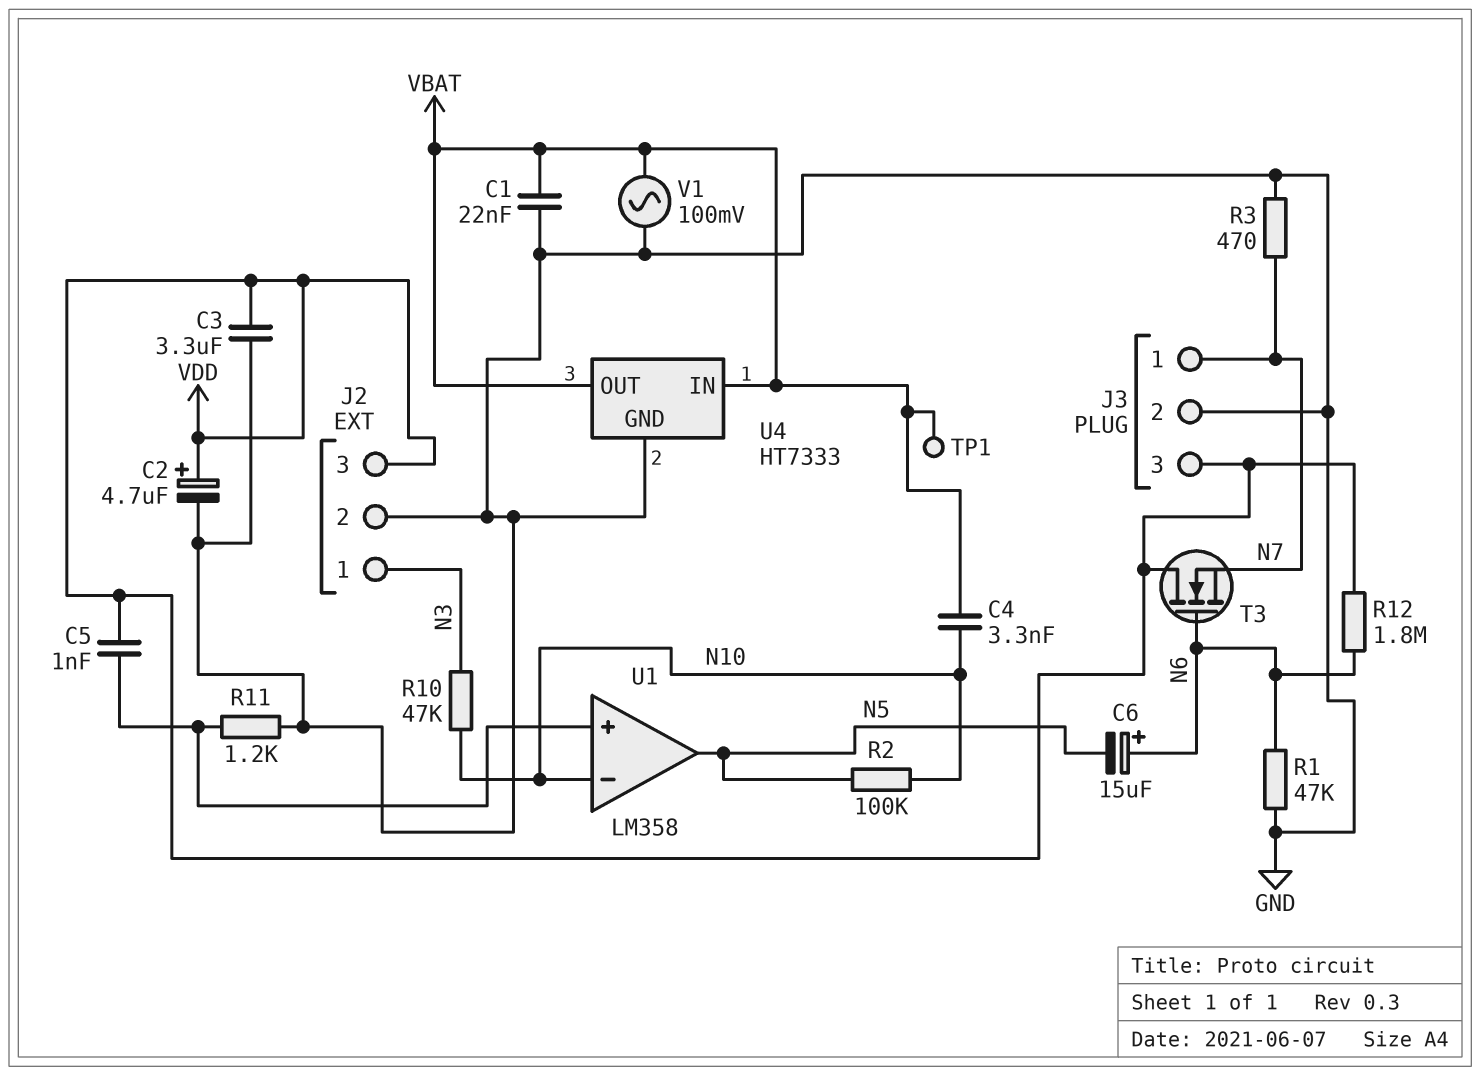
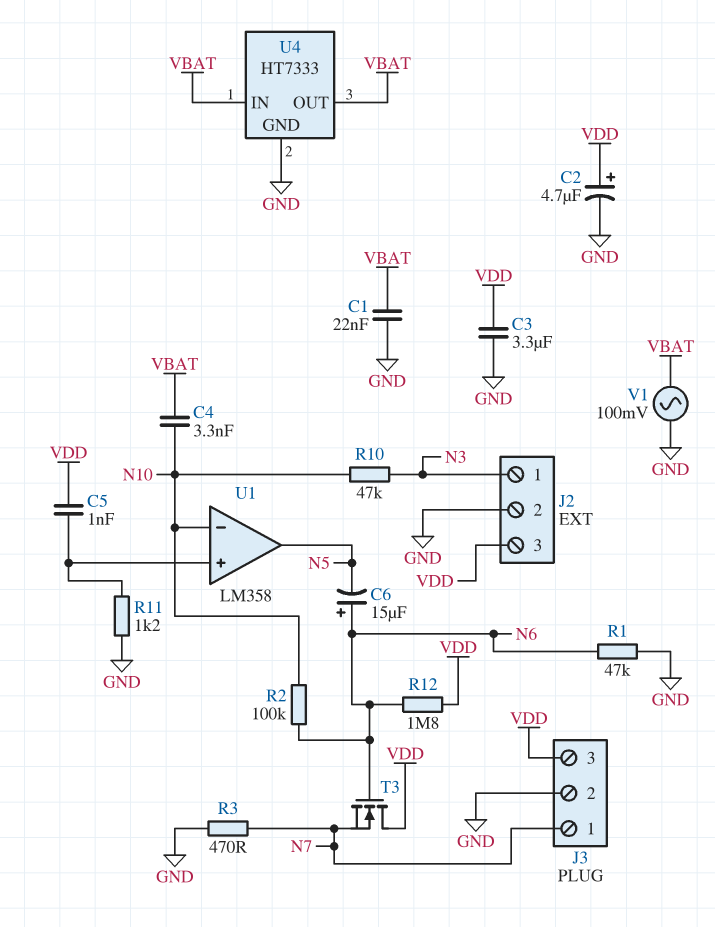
R2: 100k (N5, N10) -> 100k (N6, N10)
TP1: test point (VBAT) -> none

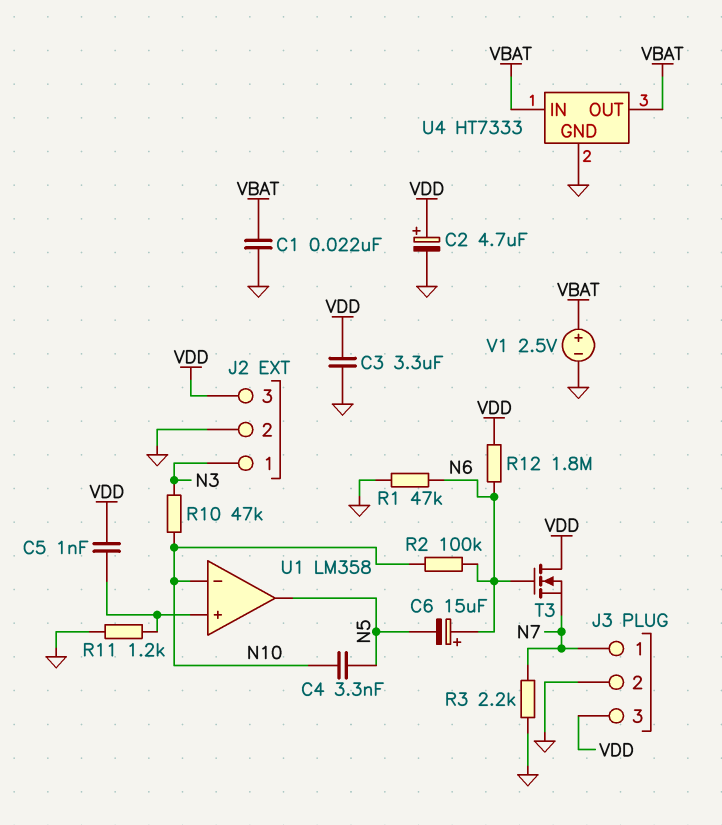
C4: 3.3nF (N10, VBAT) -> 3.3nF (N5, N10)
R3: 470 (GND, N7) -> 2.2k (GND, N7)
V1: AC 100mV (GND, VBAT) -> 2.5V (plus VBAT, minus GND)

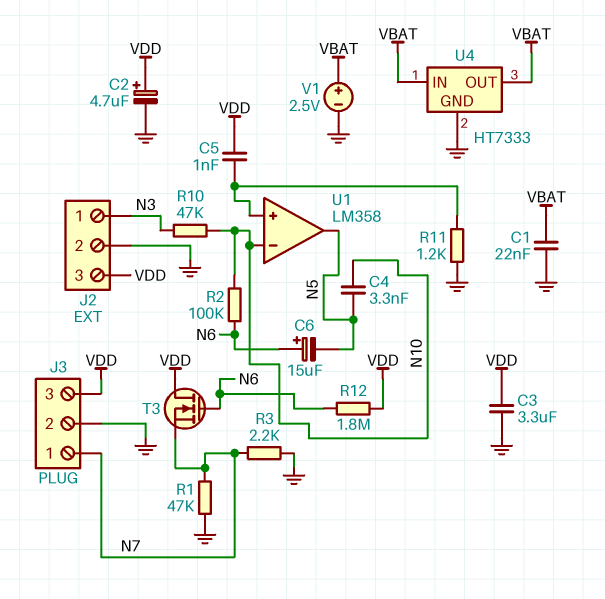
R1: 47k (GND, N6) -> 47k (GND, N7)

